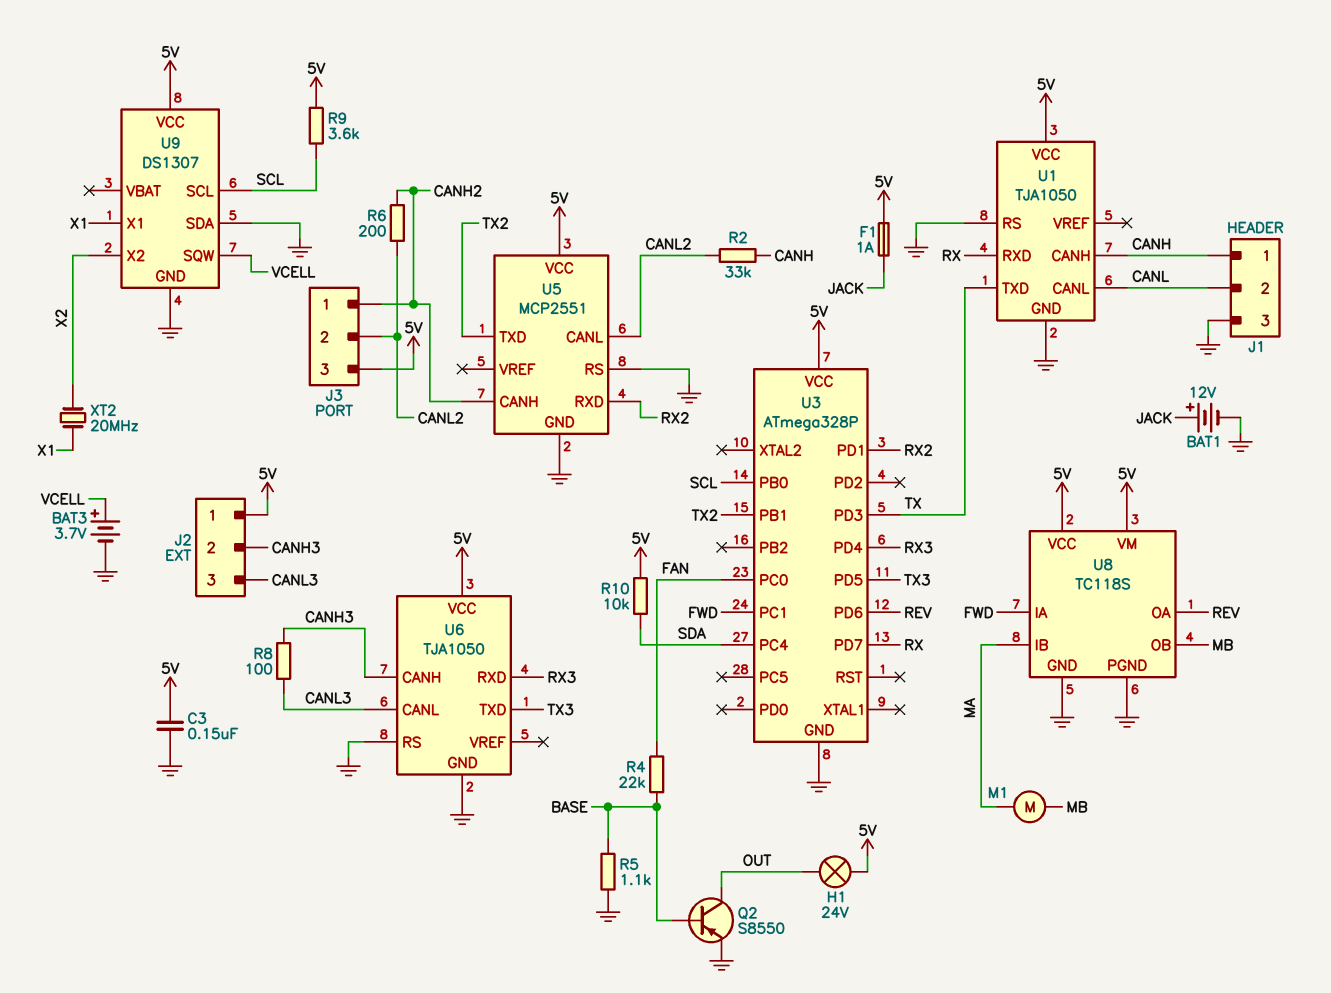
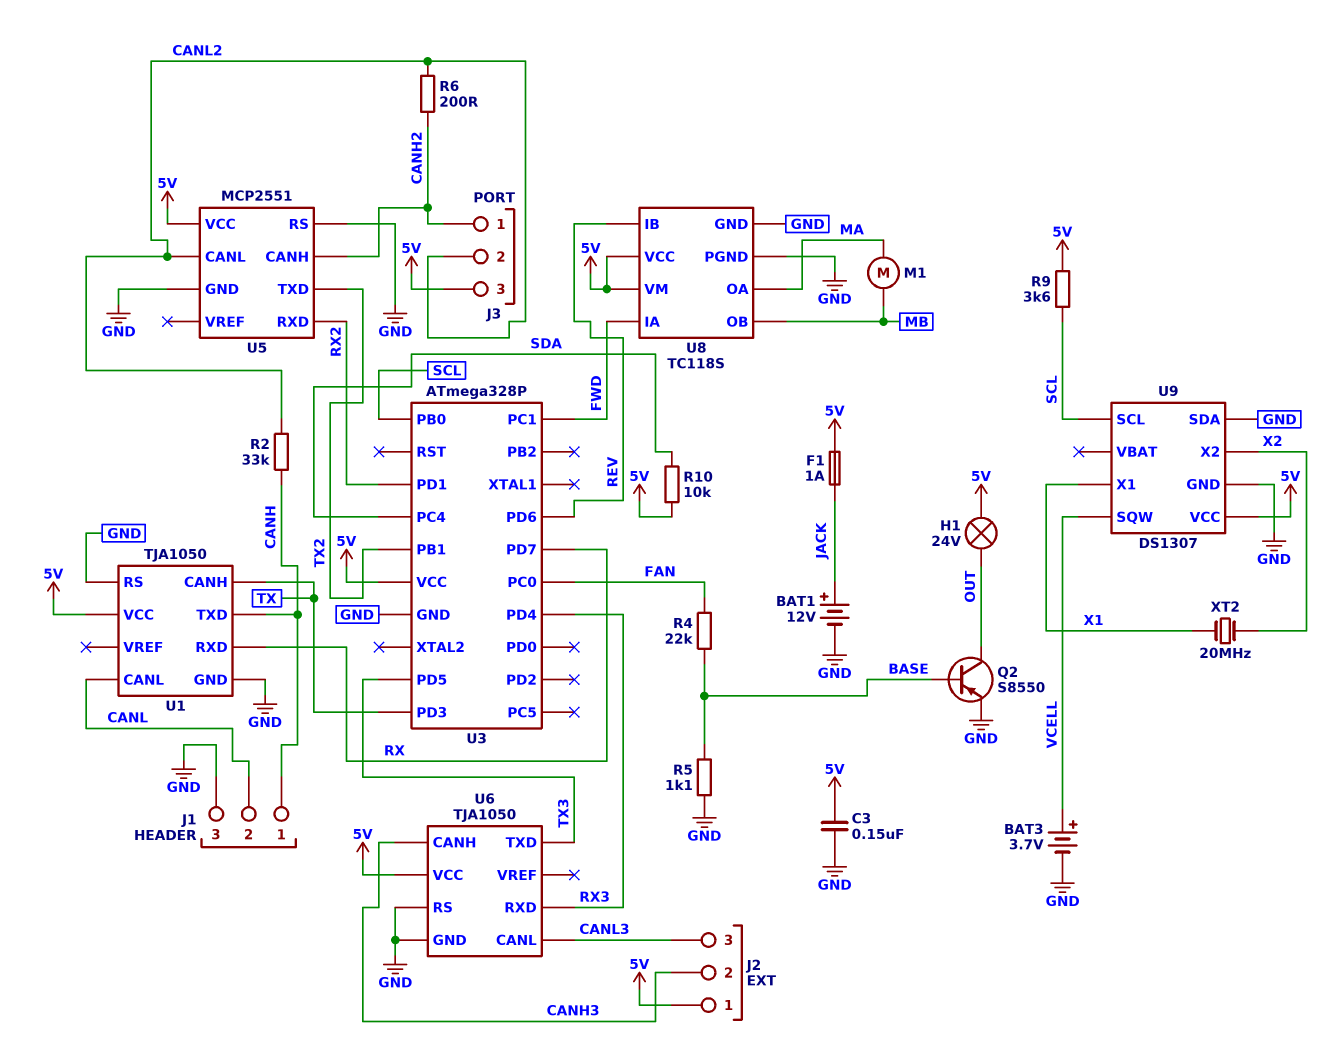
R8: 100 (CANH3, CANL3) -> none
U1 pin CANH: CANH -> TX
U1 pin TXD: TX -> CANH
U8 pin IB: MA -> REV
U8 pin OA: REV -> MA

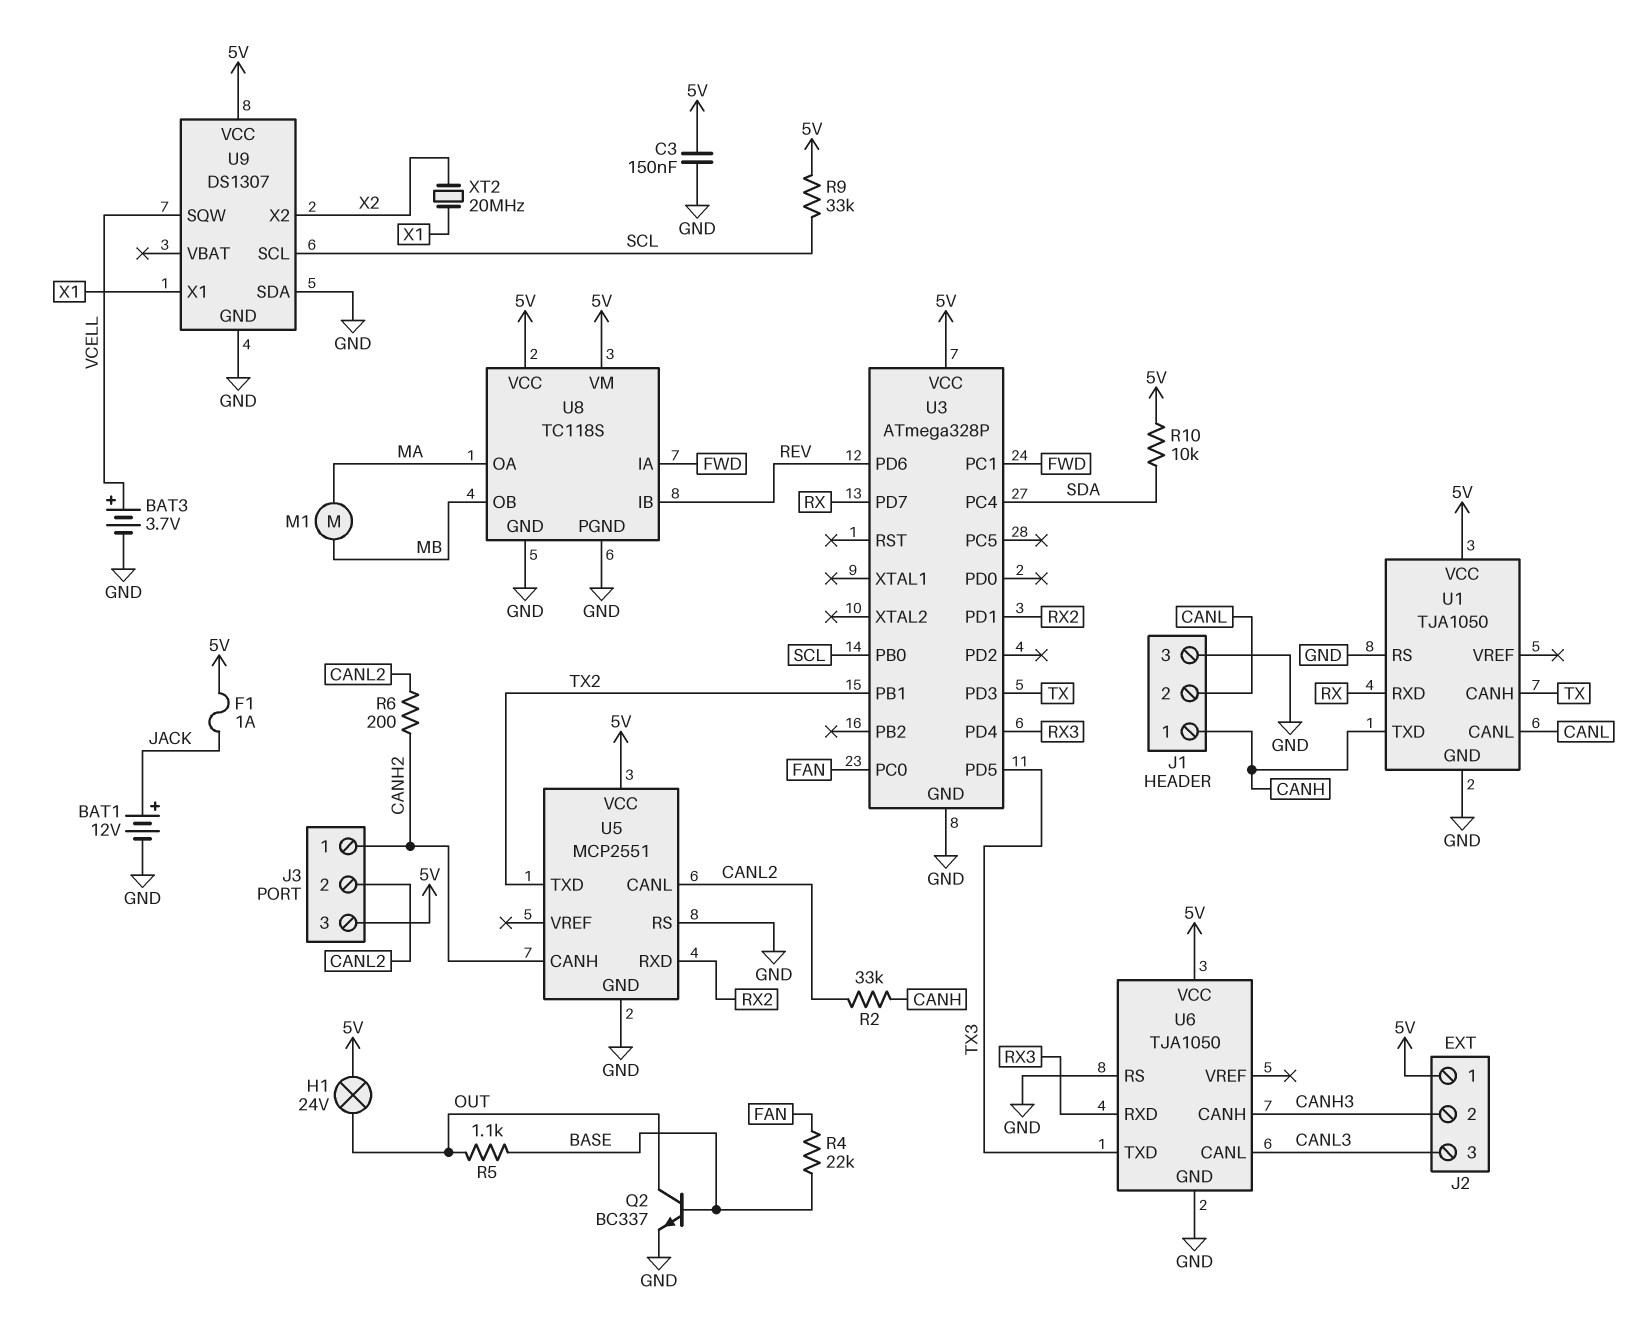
Q2: PNP S8550 (B BASE, C OUT, E GND) -> NPN BC337 (B BASE, C OUT, E GND)
R5: 1.1k (BASE, GND) -> 1.1k (BASE, OUT)
R9: 3.6k (5V, SCL) -> 33k (5V, SCL)

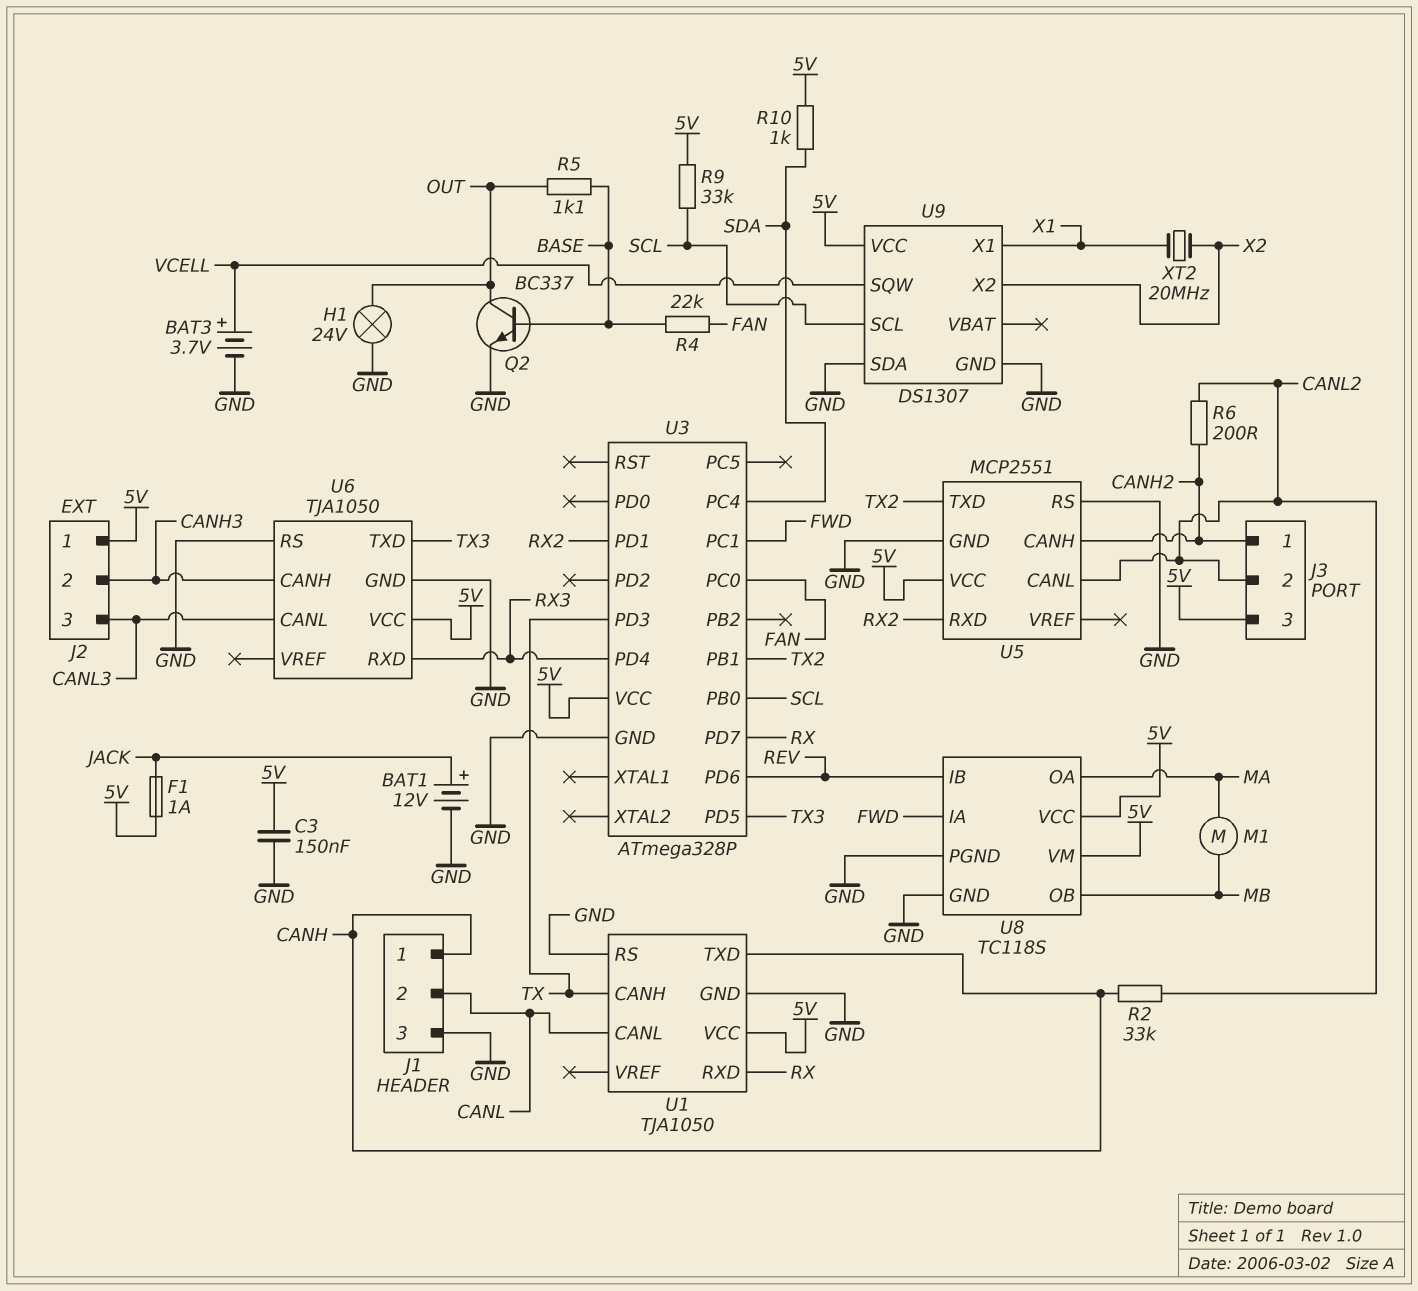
H1: lamp 24V (5V, OUT) -> lamp 24V (GND, OUT)
R10: 10k (5V, SDA) -> 1k (5V, SDA)

